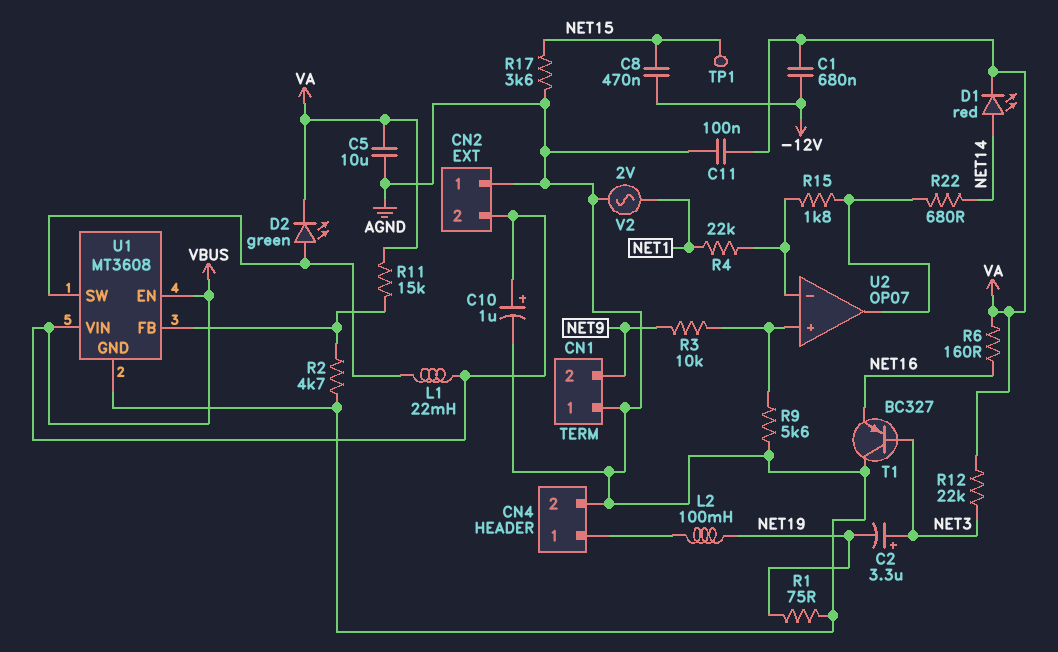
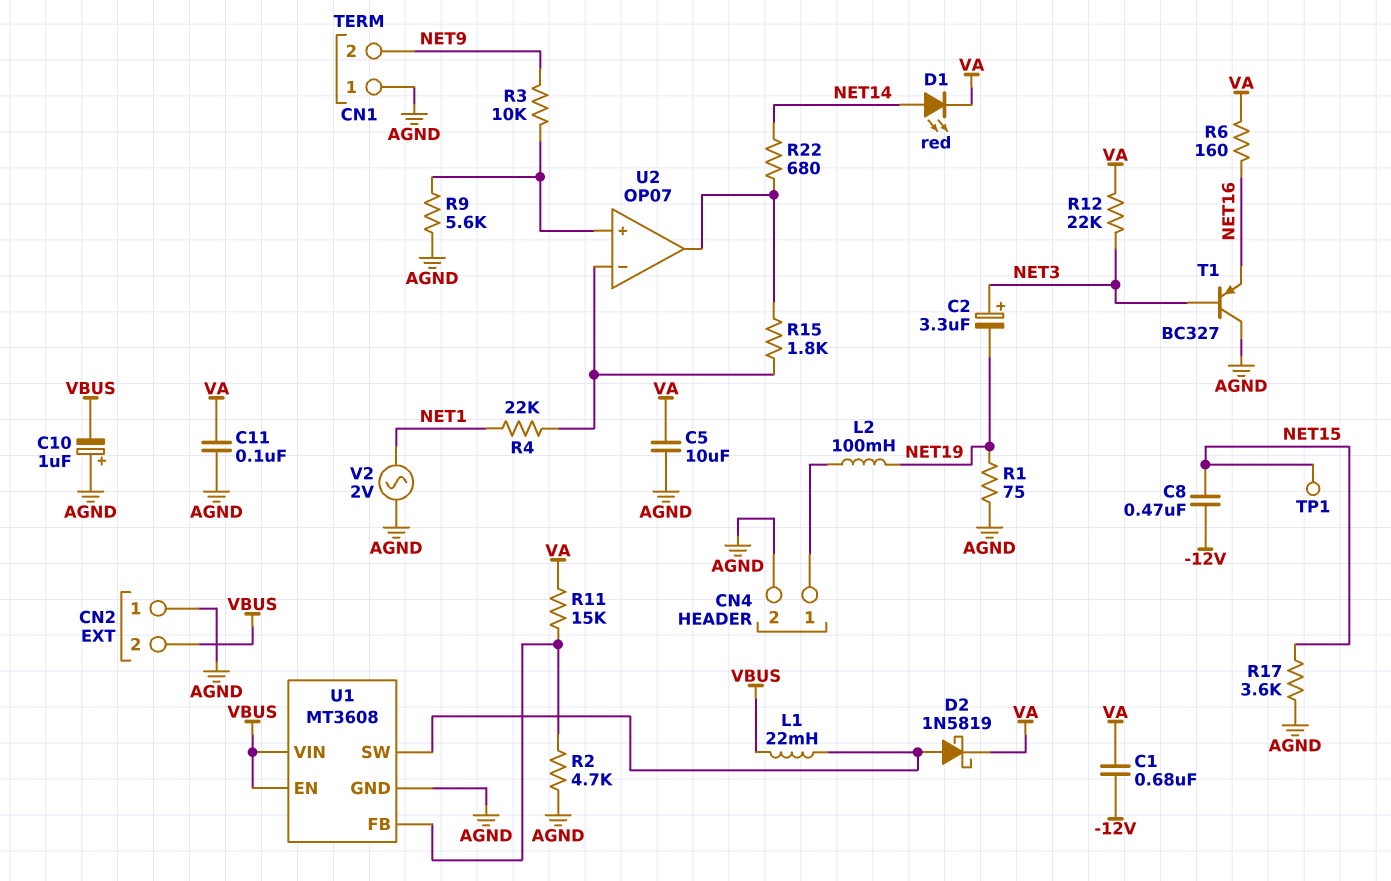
C10: 1uF (plus VBUS, minus AGND) -> 1uF (plus AGND, minus VBUS)
D2: LED green (A U1/SW, K VA) -> schottky 1N5819 (A U1/SW, K VA)

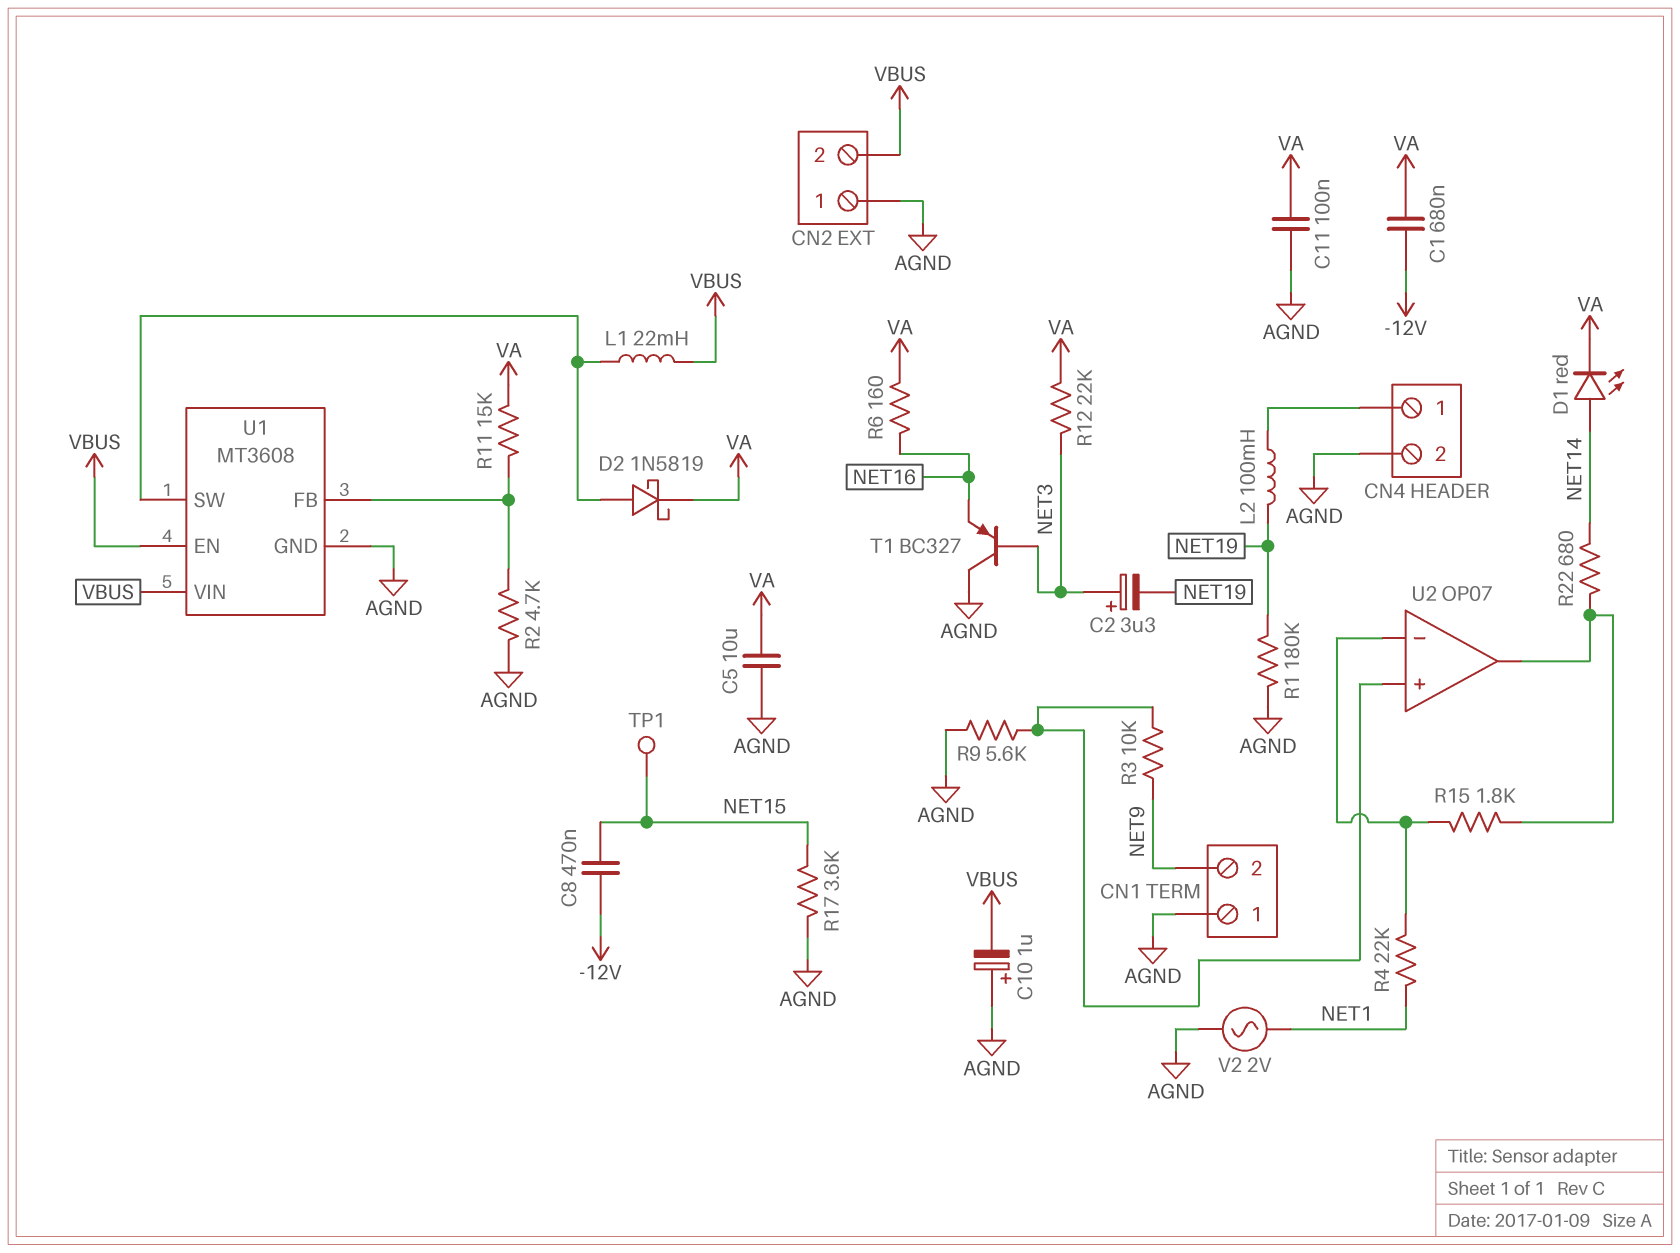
R1: 75 (AGND, NET19) -> 180k (AGND, NET19)

